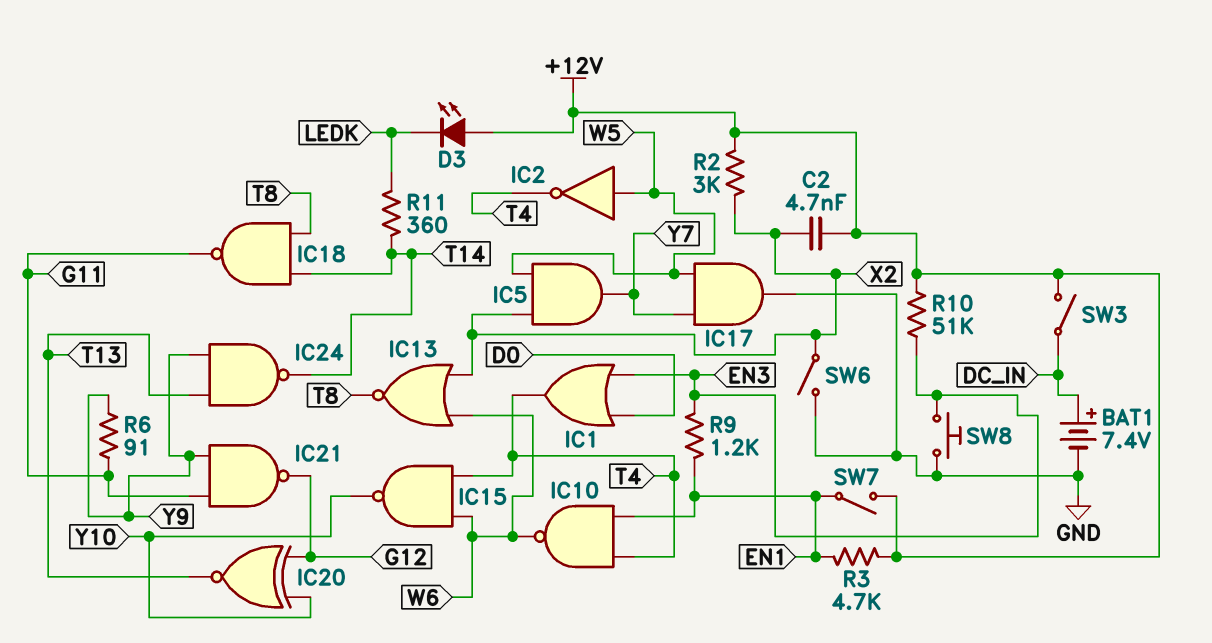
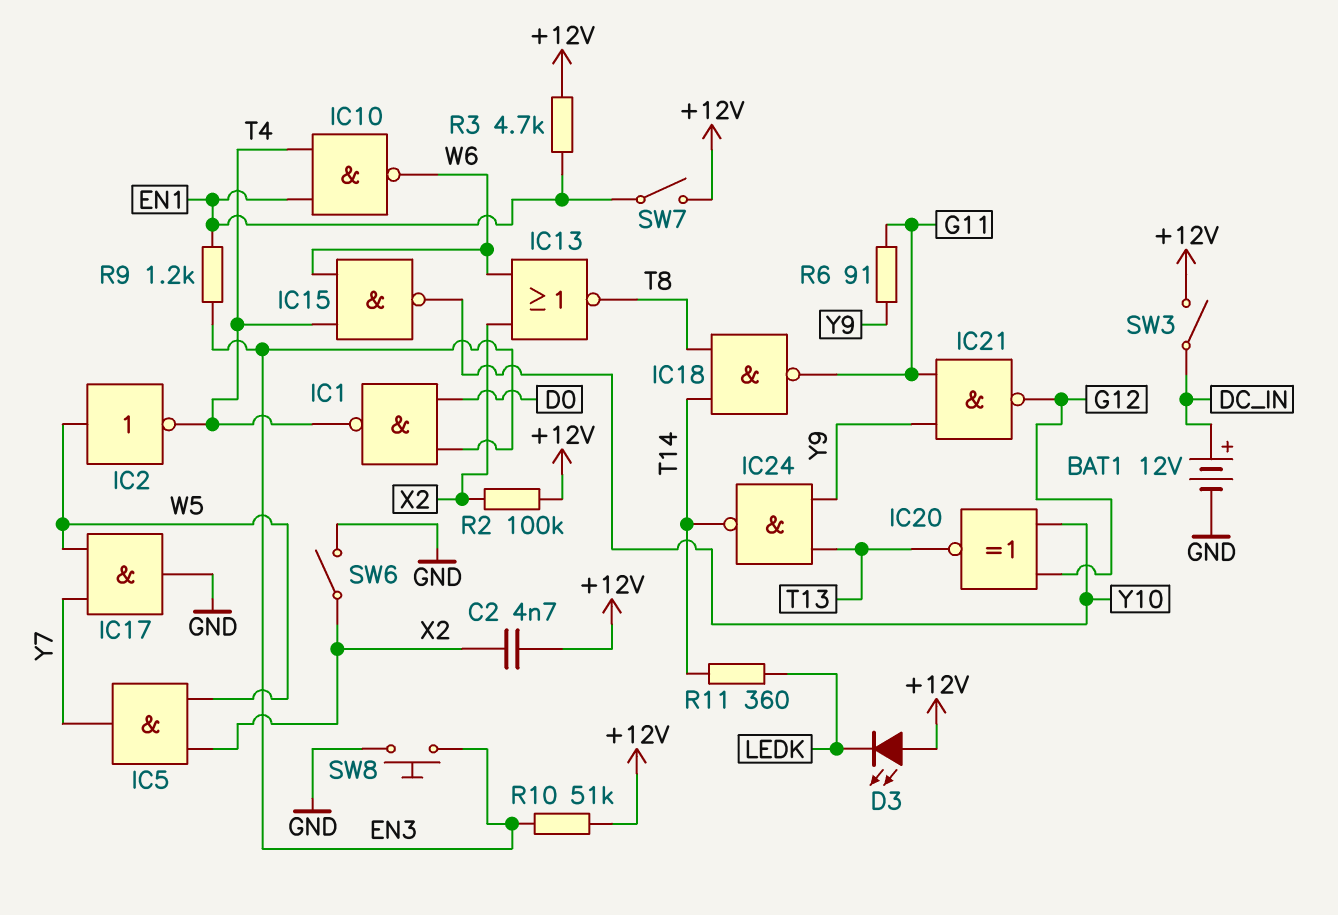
BAT1: 7.4V (plus DC_IN, minus GND) -> 12V (plus DC_IN, minus GND)
IC1: OR (in D0, in EN3, out T4) -> NAND (in D0, in EN3, out T4)
R2: 3k (+12V, X2) -> 100k (+12V, X2)

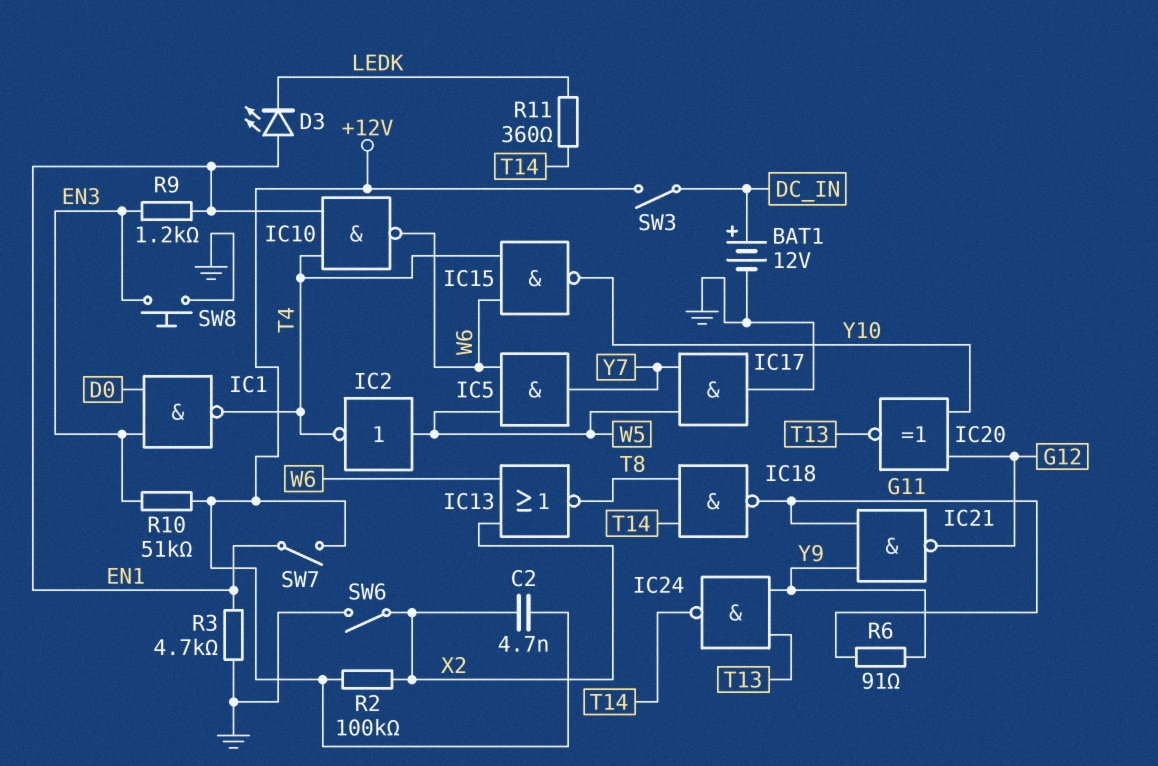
D3: LED (A +12V, K LEDK) -> LED (A EN1, K LEDK)
IC5: AND (in W5, in X2, out Y7) -> AND (in W5, in W6, out Y7)
R3: 4.7k (+12V, EN1) -> 4.7k (EN1, GND)

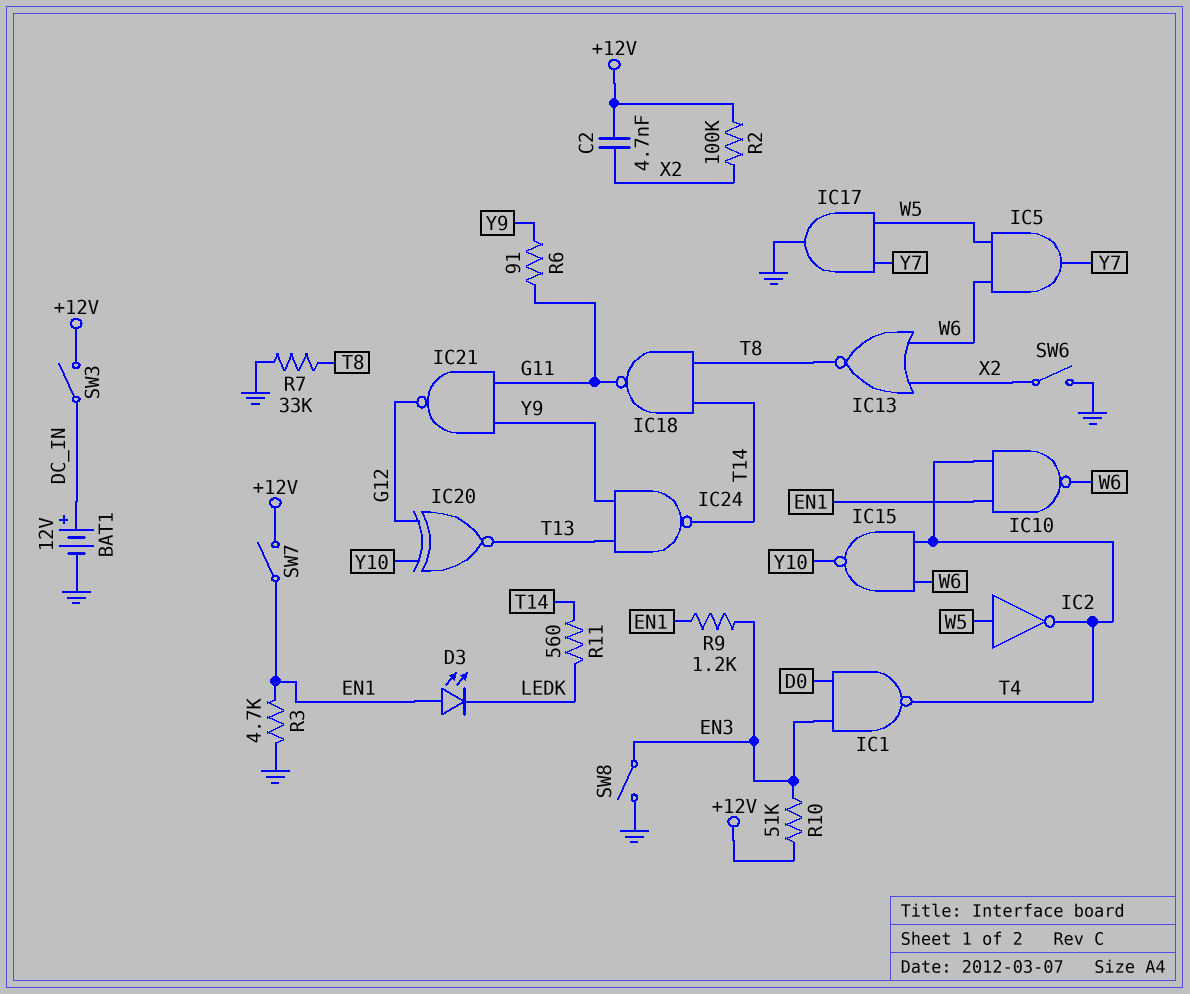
R7: none -> 33k (GND, T8)
R11: 360 (LEDK, T14) -> 560 (LEDK, T14)
SW8: button (EN3, GND) -> switch (EN3, GND)

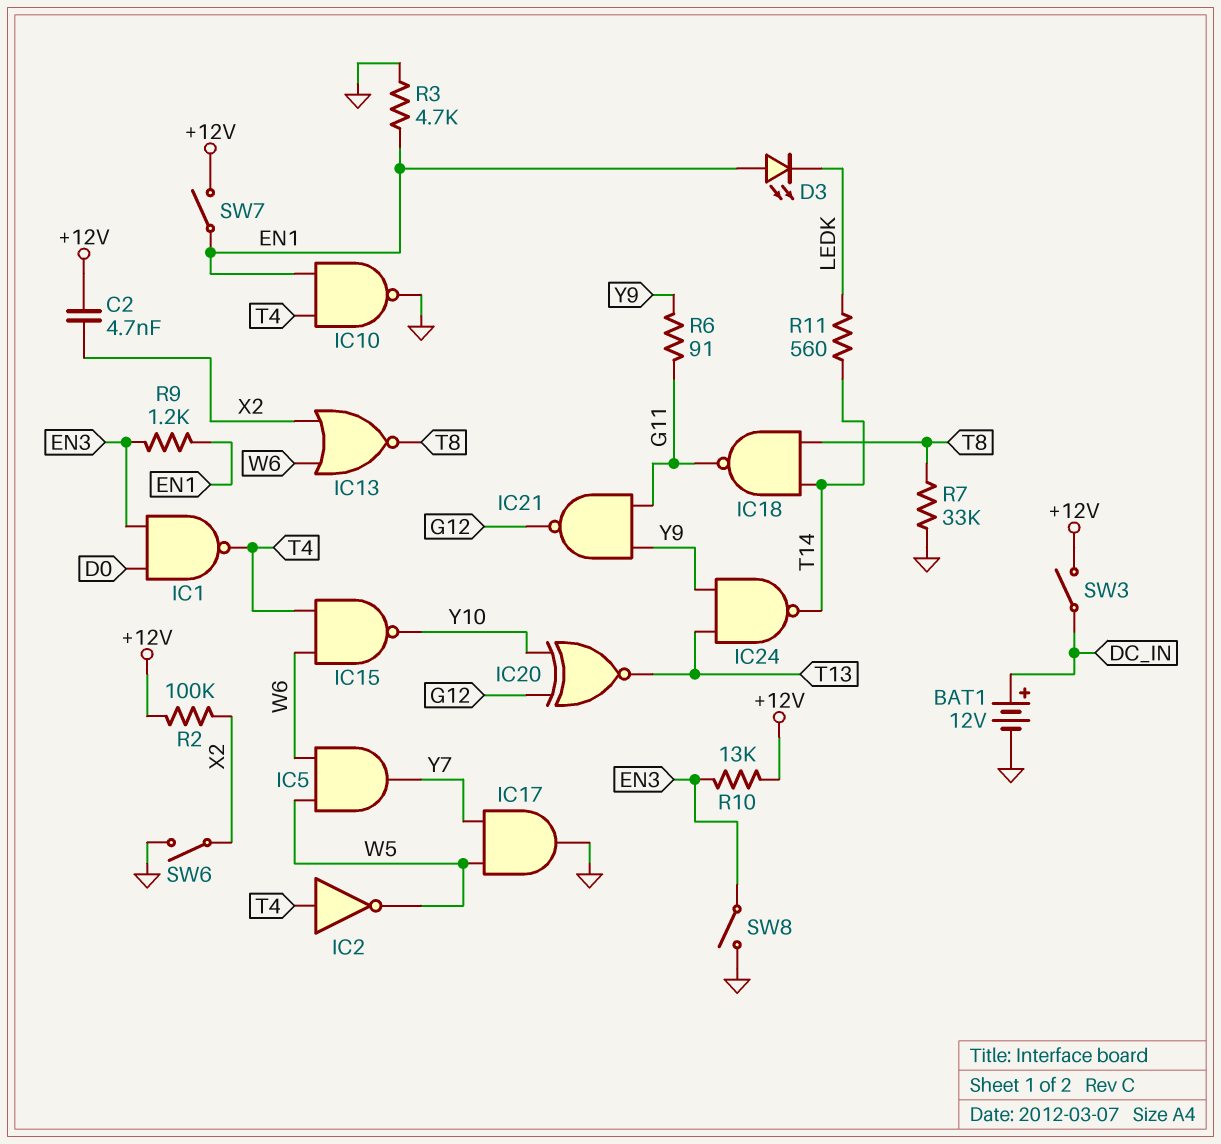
IC2: NOT (in W5, out T4) -> NOT (in T4, out W5)
IC10: NAND (in EN1, in T4, out W6) -> NAND (in EN1, in T4, out GND)
R10: 51k (+12V, EN3) -> 13k (+12V, EN3)

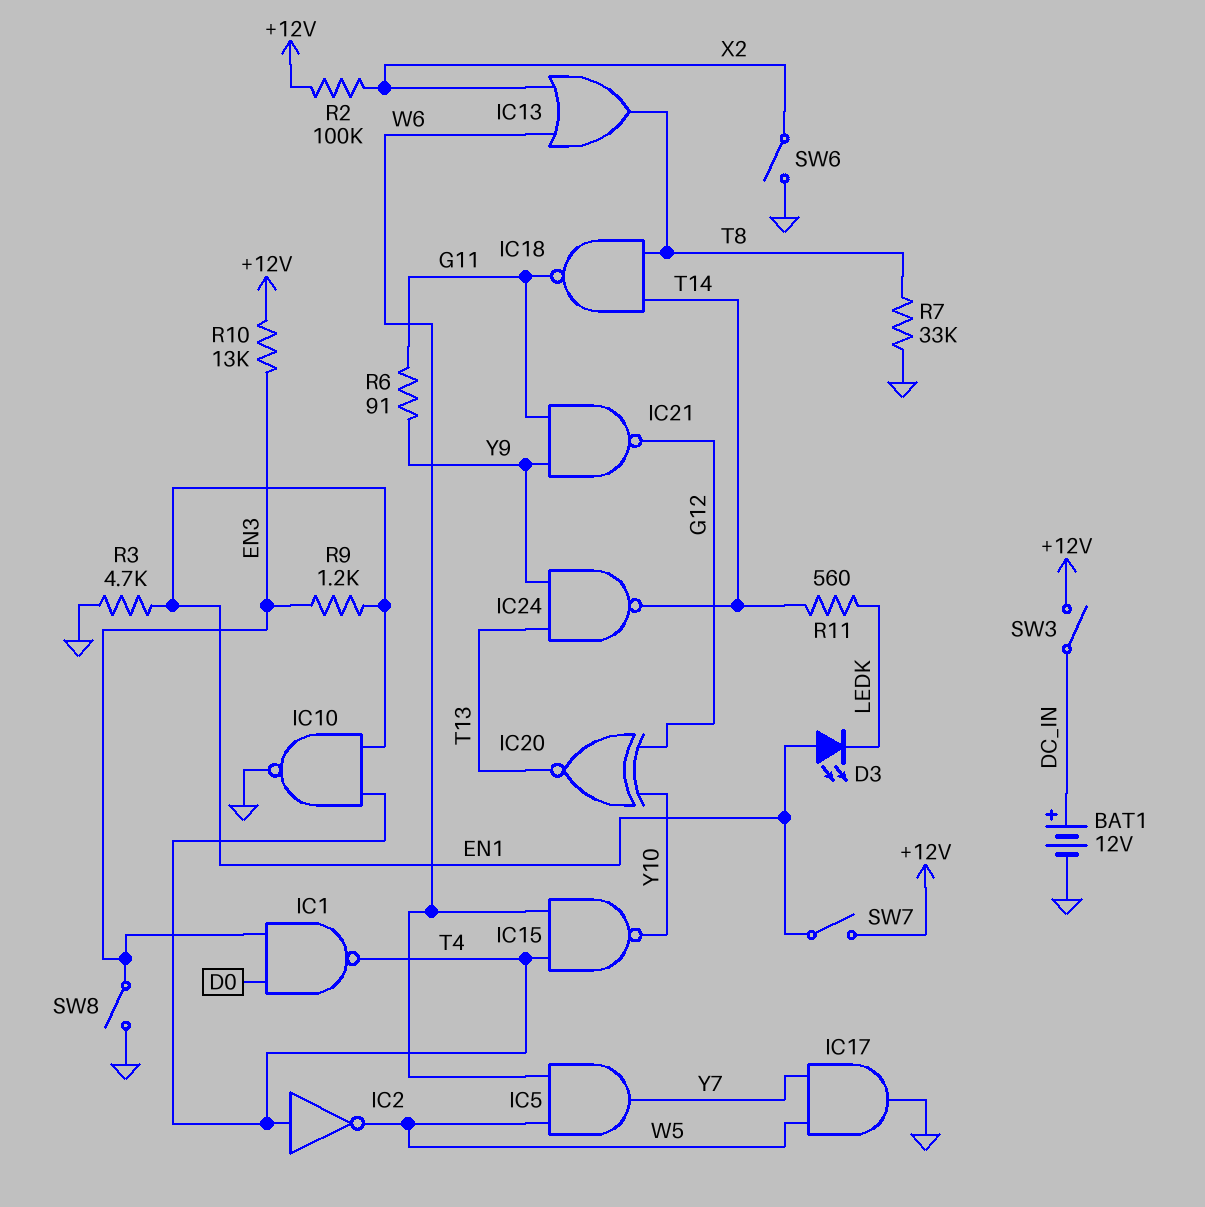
C2: 4.7nF (+12V, X2) -> none
IC13: NOR (in W6, in X2, out T8) -> OR (in W6, in X2, out T8)

